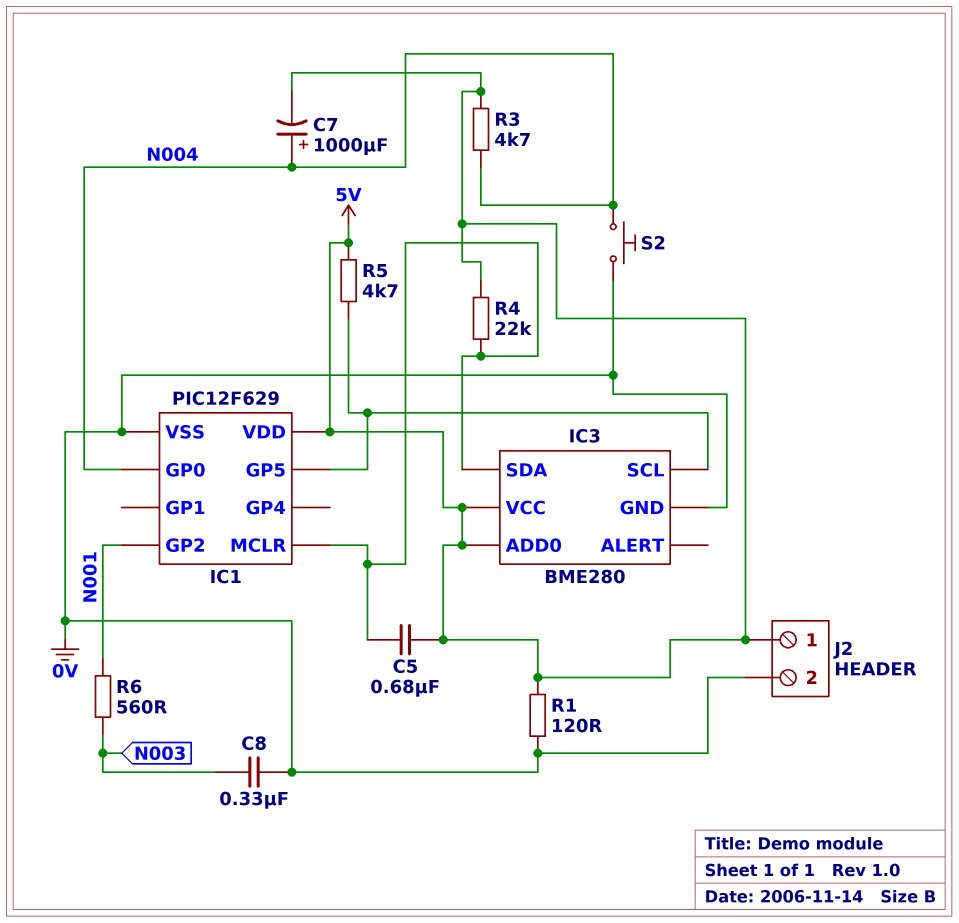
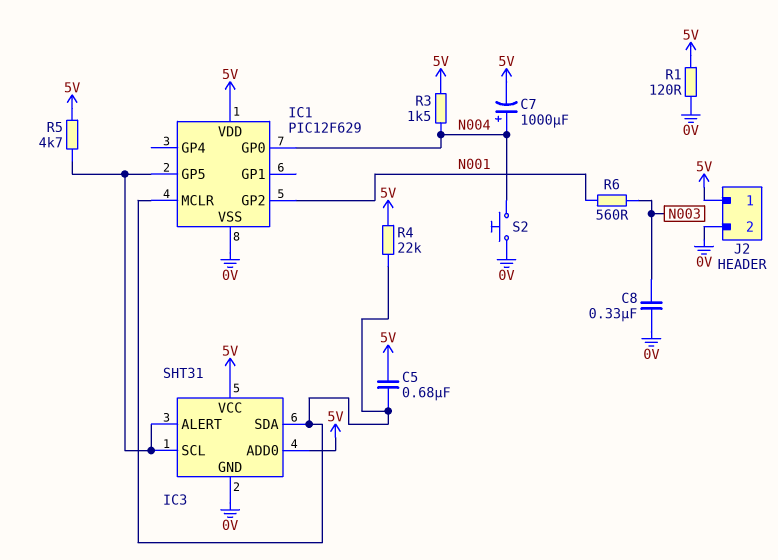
IC3: BME280 -> SHT31
IC3 pin ALERT: none -> IC1/GP5
R3: 4.7k (5V, N004) -> 1.5k (5V, N004)

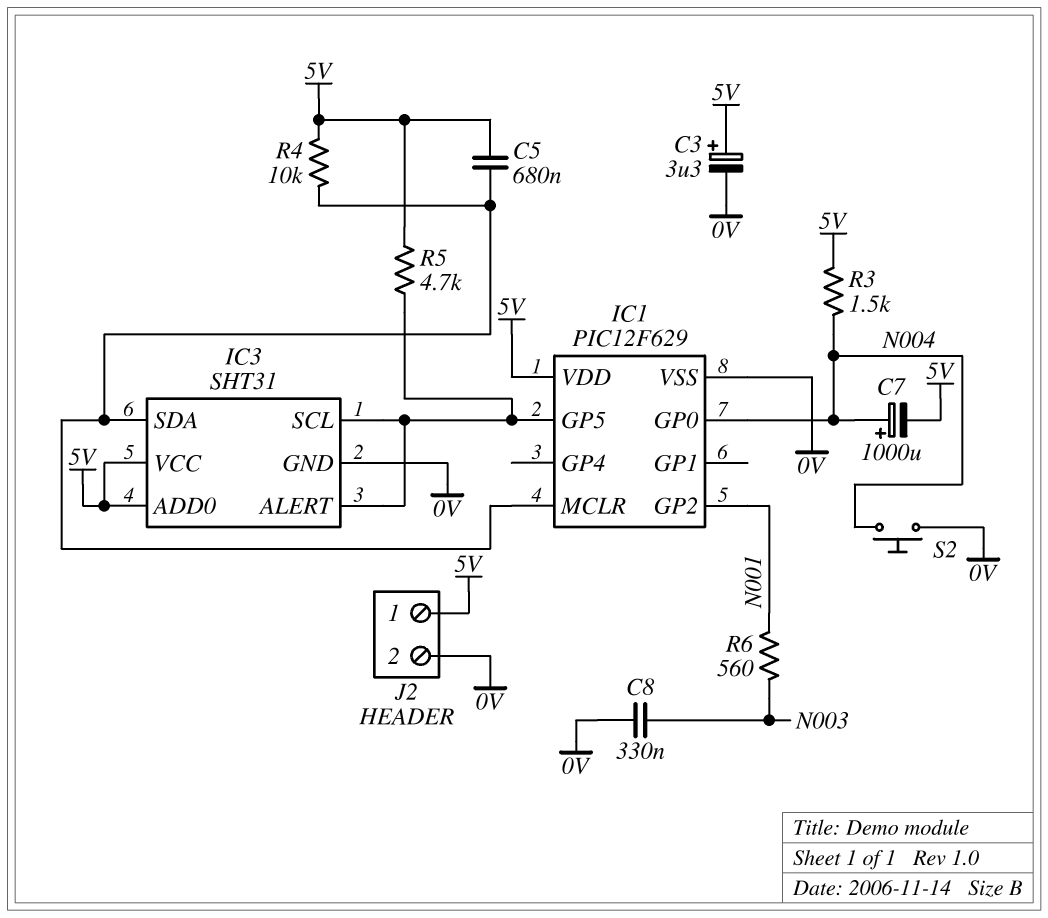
C3: none -> 3.3uF (plus 5V, minus 0V)
R1: 120 (0V, 5V) -> none
R4: 22k (5V, IC1/MCLR) -> 10k (5V, IC1/MCLR)

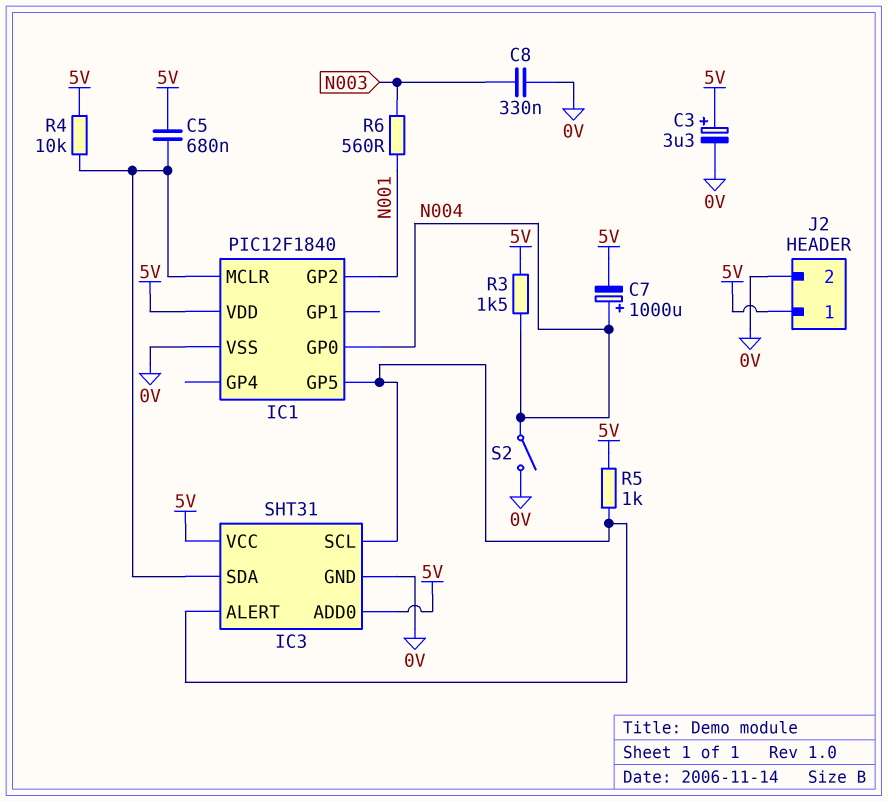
IC1: PIC12F629 -> PIC12F1840
R5: 4.7k (5V, IC1/GP5) -> 1k (5V, IC1/GP5)
S2: button (0V, N004) -> switch (0V, N004)

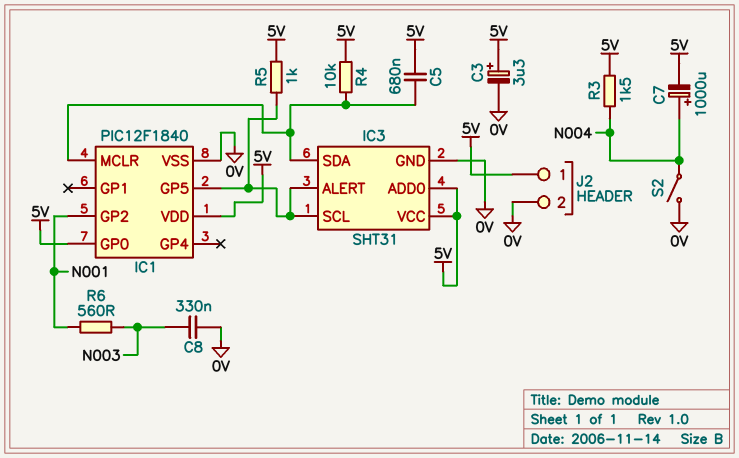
IC1 pin GP0: N004 -> 5V

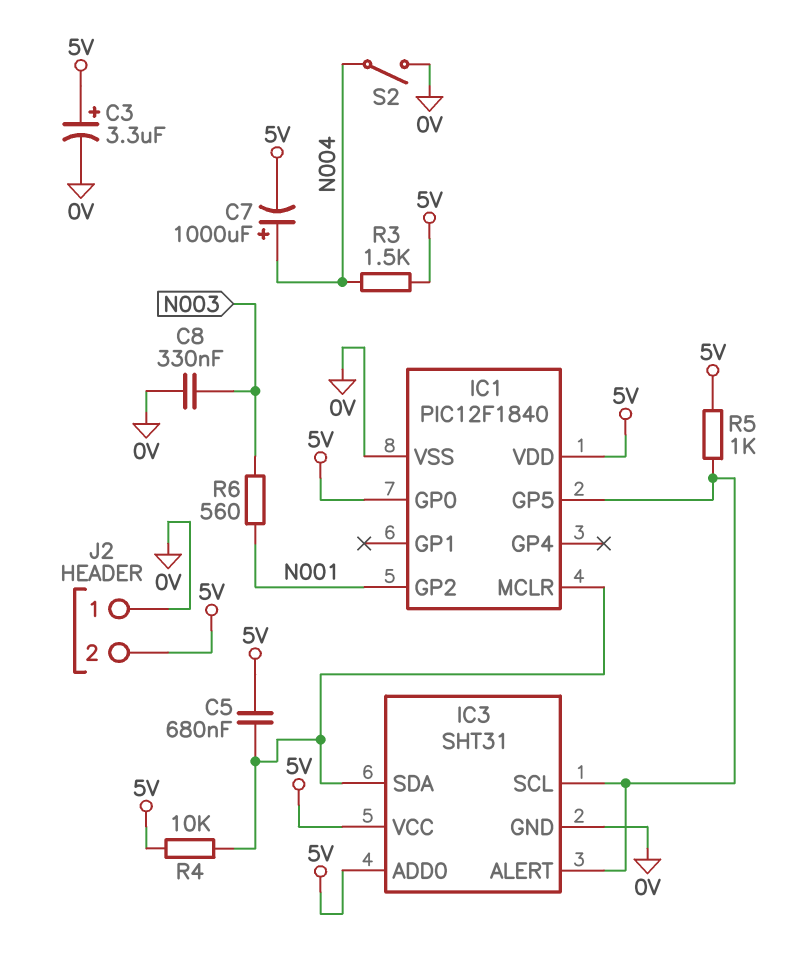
J2 pin 1: 5V -> 0V
J2 pin 2: 0V -> 5V

